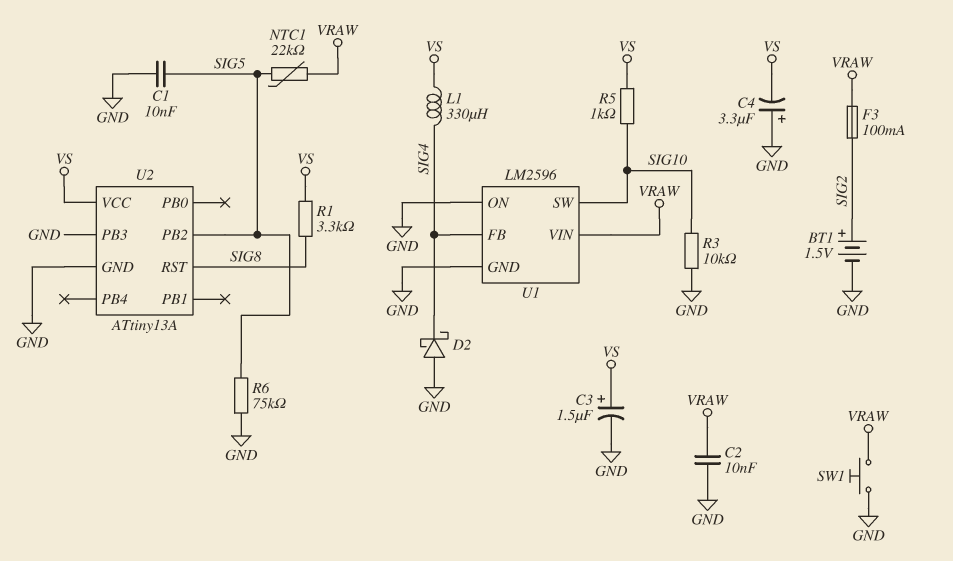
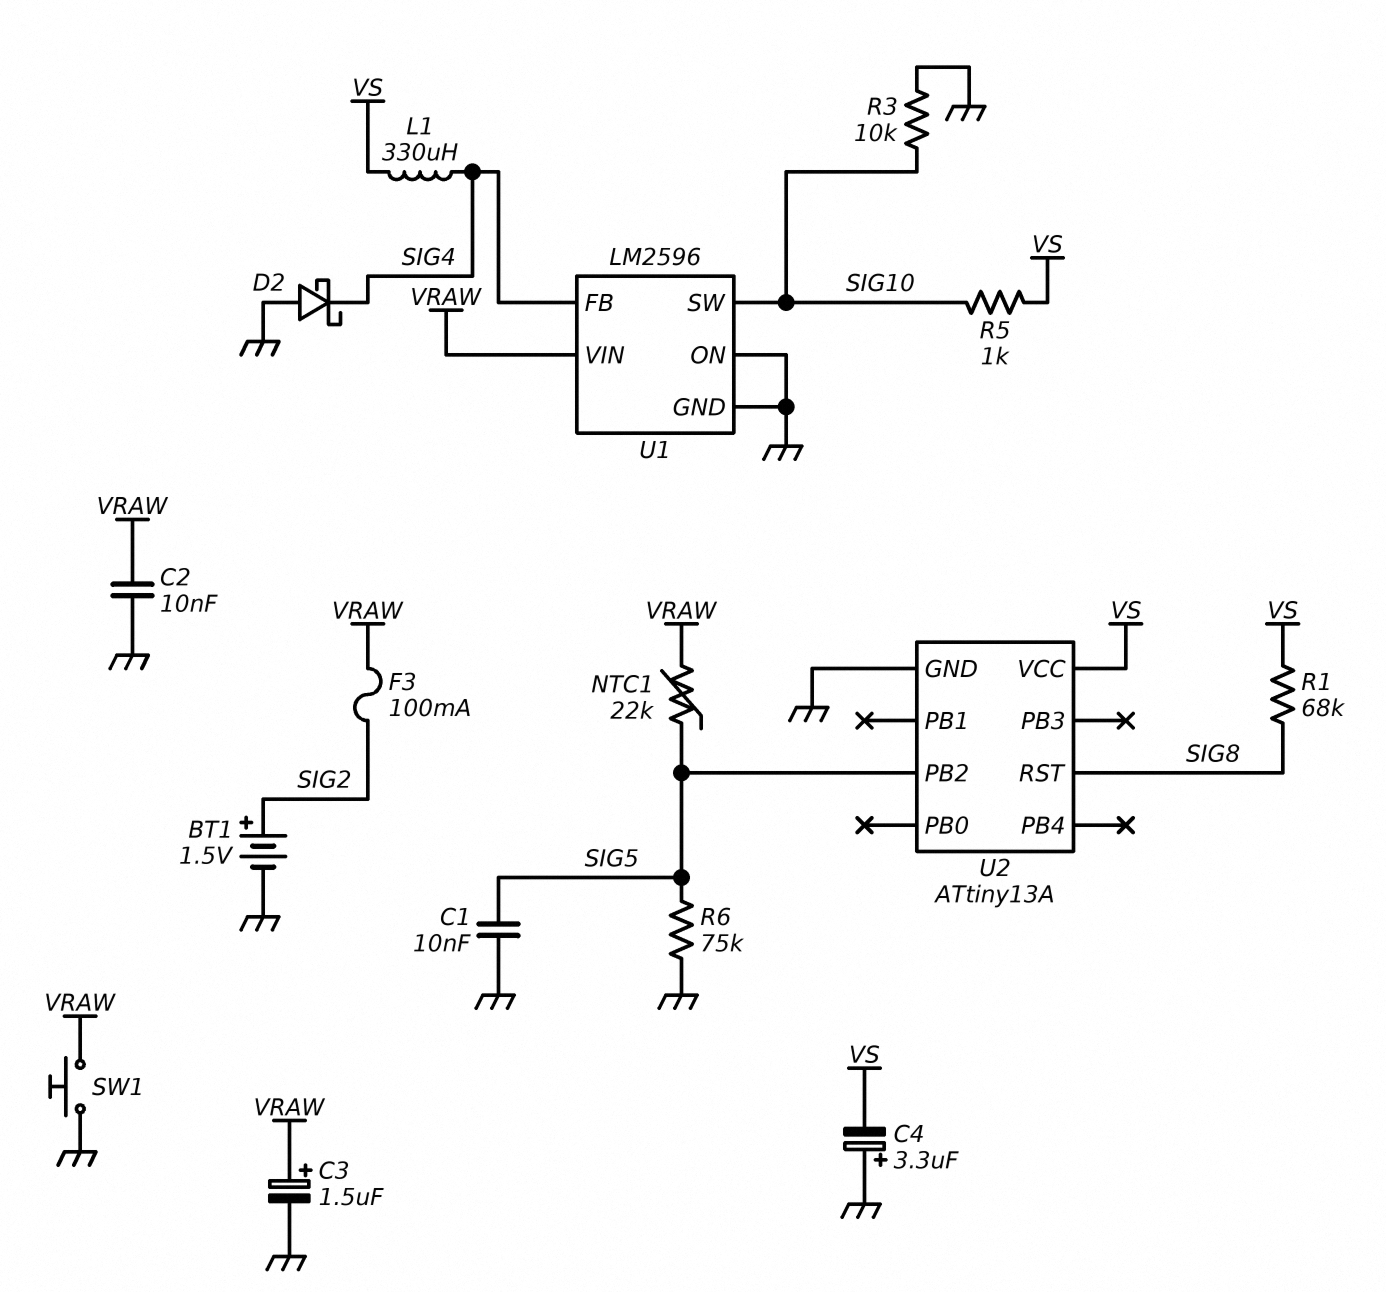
C3: 1.5uF (plus VS, minus GND) -> 1.5uF (plus VRAW, minus GND)
R1: 3.3k (SIG8, VS) -> 68k (SIG8, VS)
U2 pin PB3: GND -> none

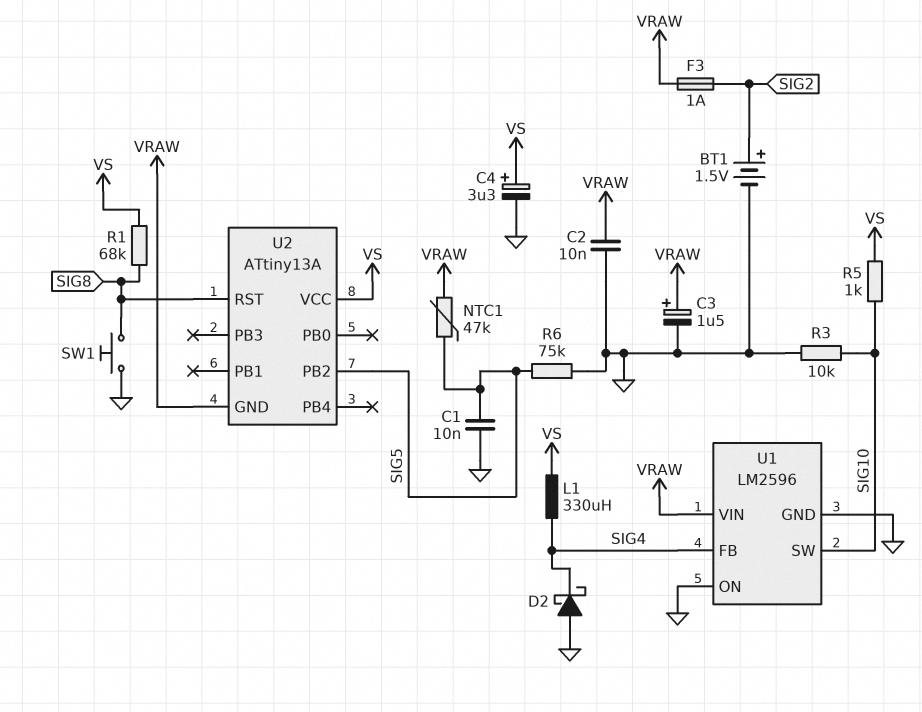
C4: 3.3uF (plus GND, minus VS) -> 3.3uF (plus VS, minus GND)
F3: 100mA (SIG2, VRAW) -> 1A (SIG2, VRAW)
NTC1: 22k (SIG5, VRAW) -> 47k (SIG5, VRAW)
SW1: button (GND, VRAW) -> button (GND, SIG8)
U2 pin GND: GND -> VRAW

